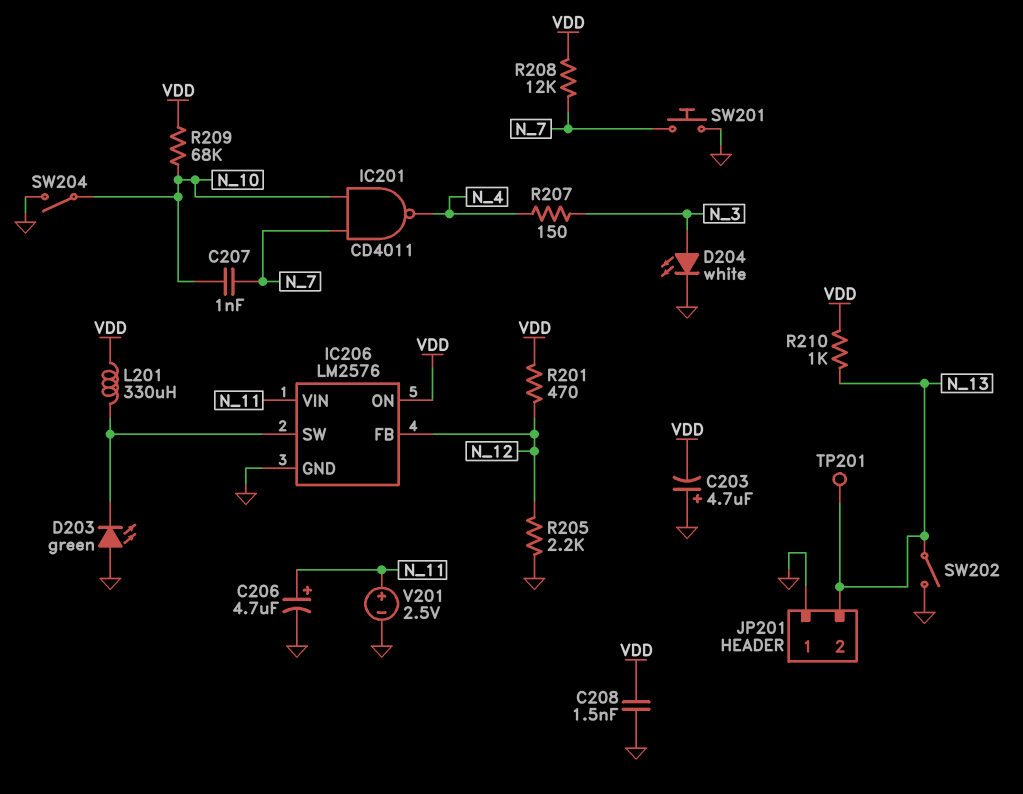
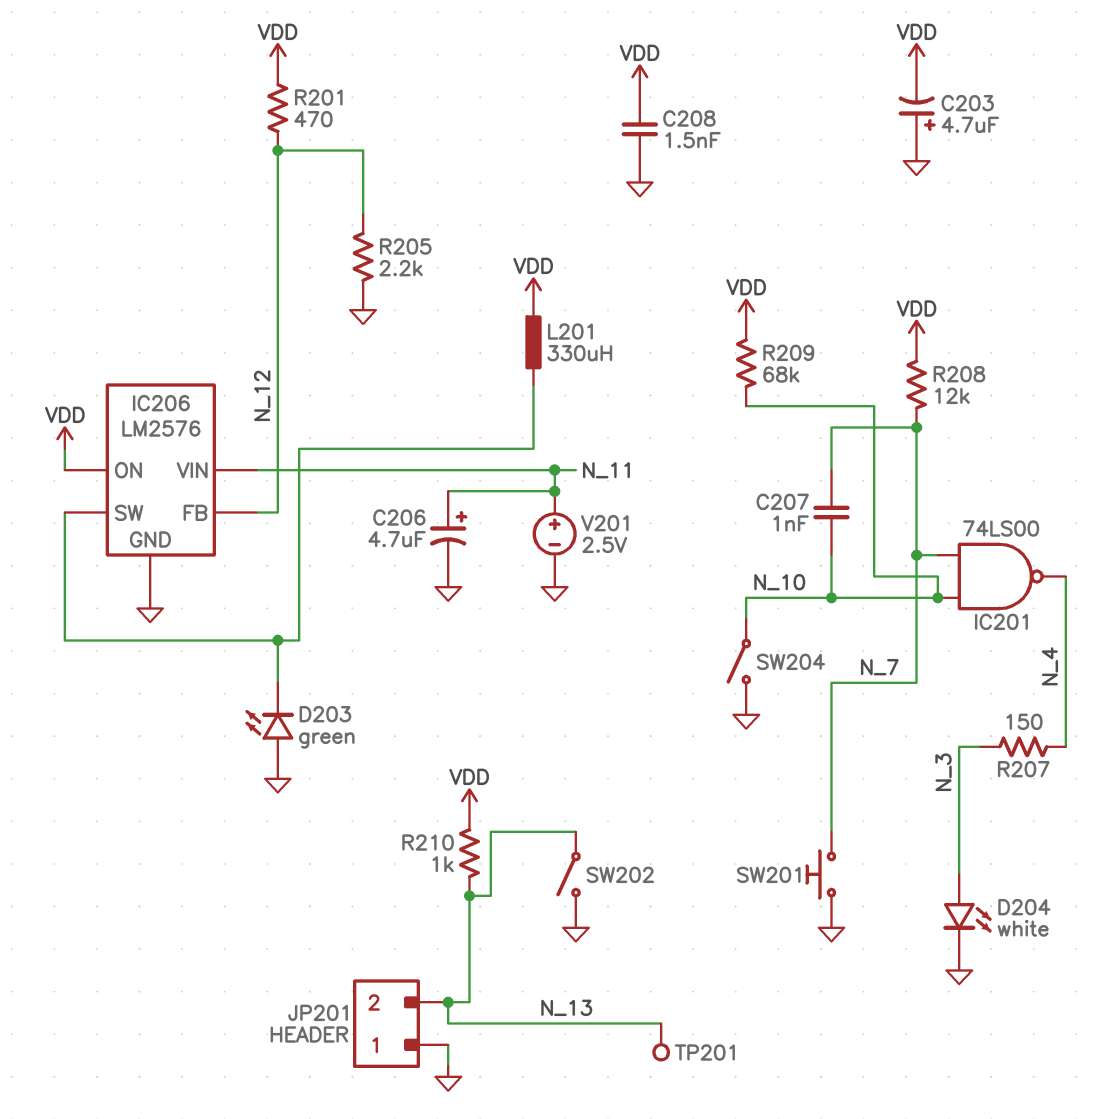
IC201: NAND CD4011 (in N_7, in N_10, out N_4) -> NAND 74LS00 (in N_7, in N_10, out N_4)

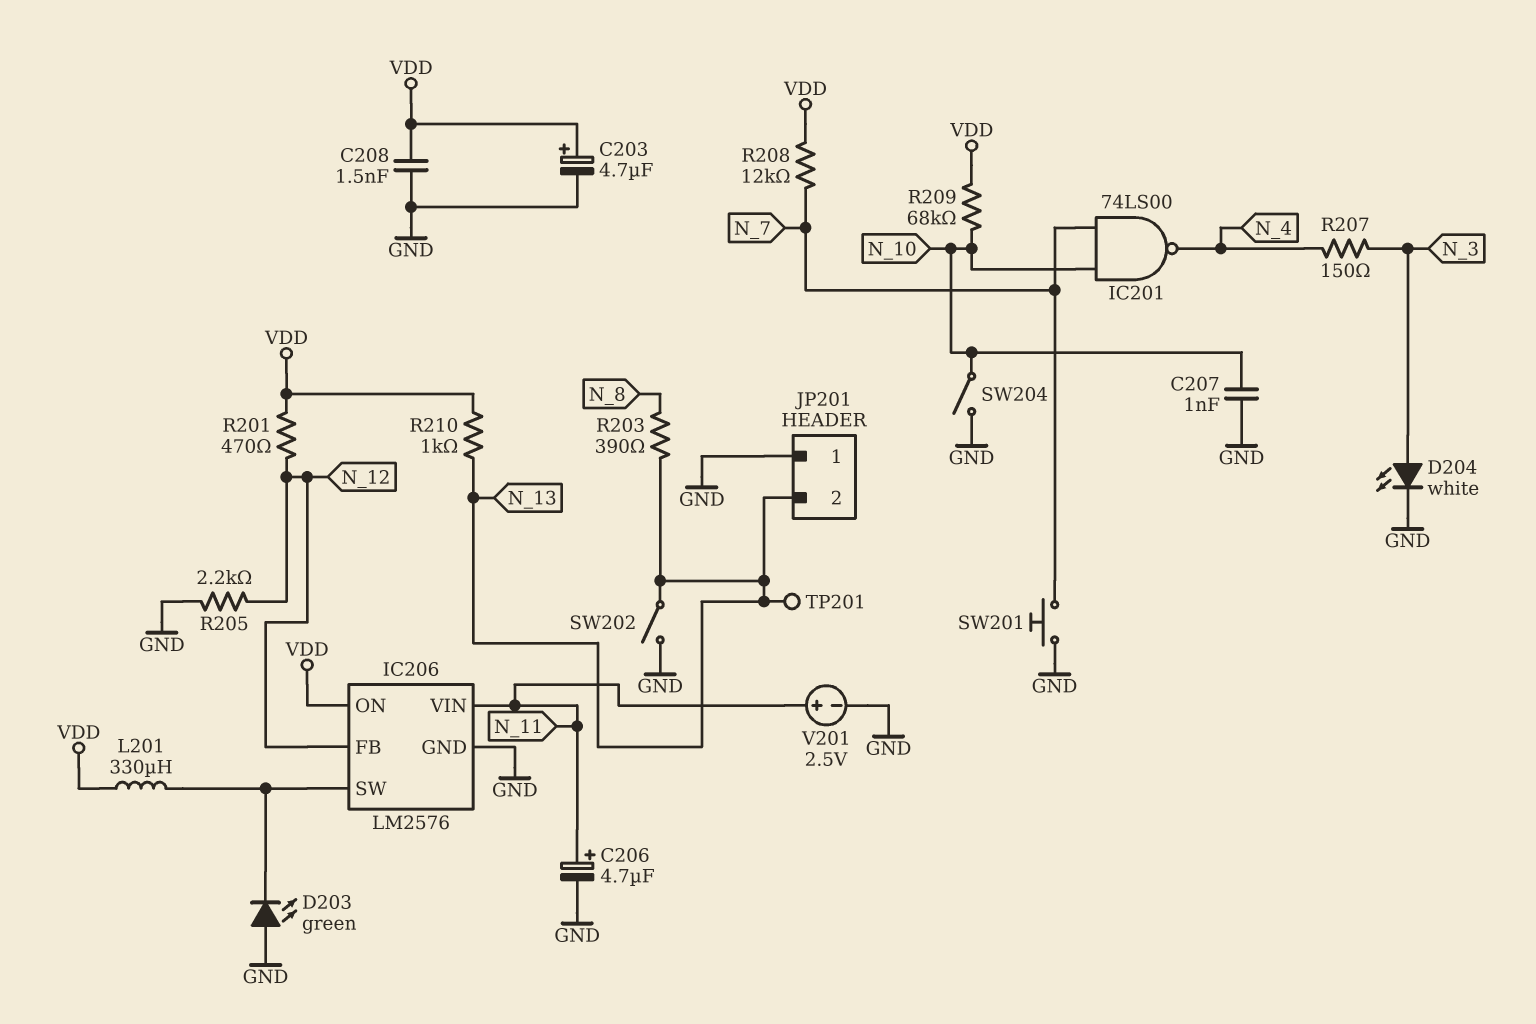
C203: 4.7uF (plus GND, minus VDD) -> 4.7uF (plus VDD, minus GND)
C207: 1nF (N_7, N_10) -> 1nF (GND, N_10)
R203: none -> 390 (N_8, N_13)

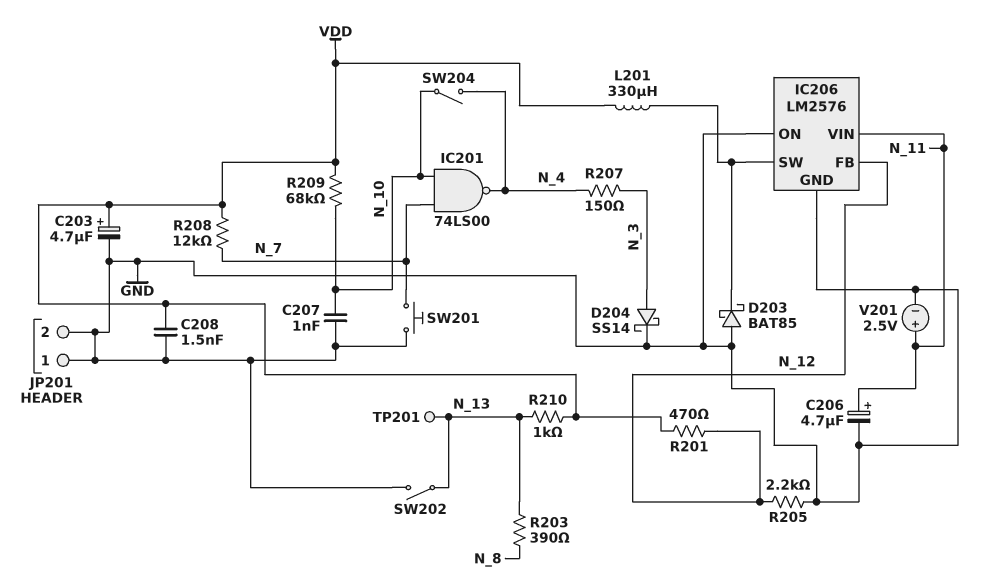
D203: LED green (A GND, K IC206/SW) -> schottky BAT85 (A GND, K IC206/SW)
D204: LED white (A N_3, K GND) -> schottky SS14 (A N_3, K GND)
IC206 pin ON: VDD -> GND
JP201 pin 2: N_13 -> GND
SW204: switch (GND, N_10) -> switch (N_4, N_10)

